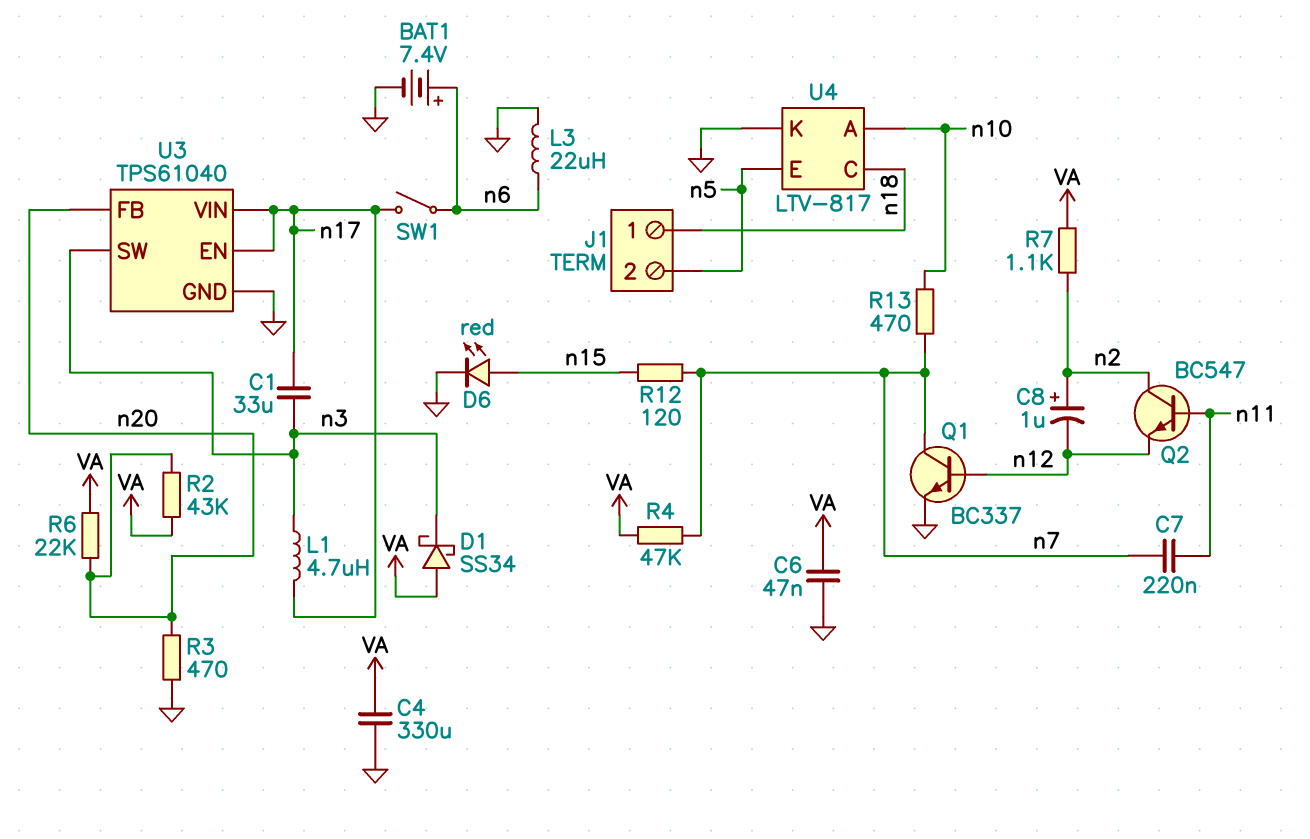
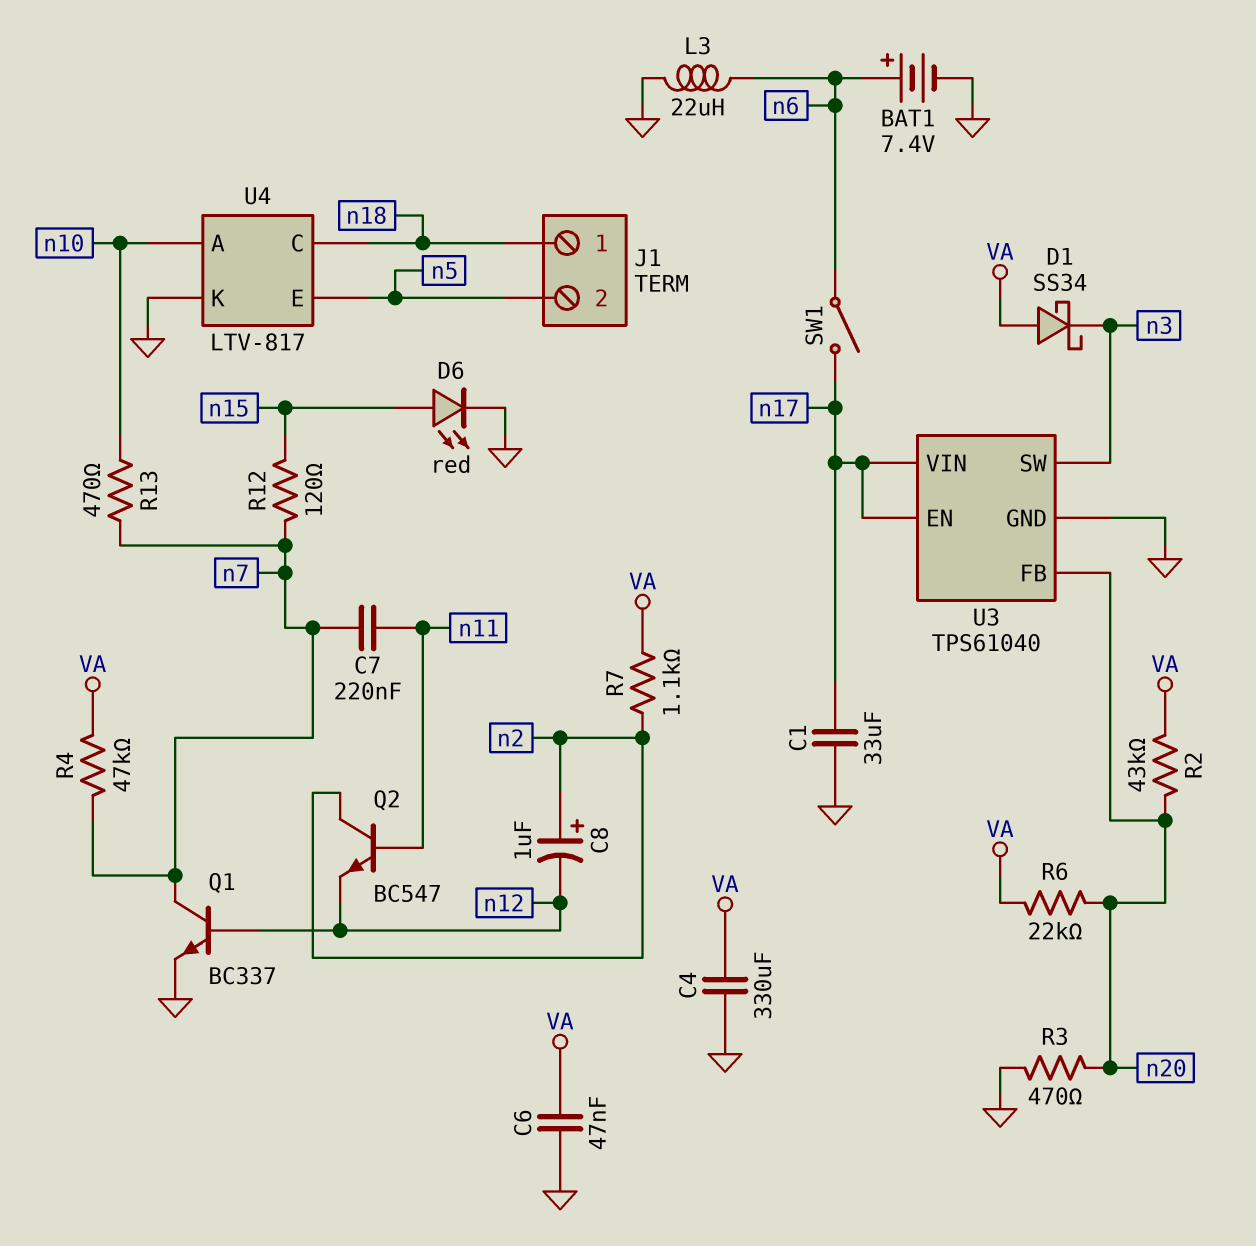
C1: 33uF (n3, n17) -> 33uF (GND, n17)
L1: 4.7uH (n3, n17) -> none

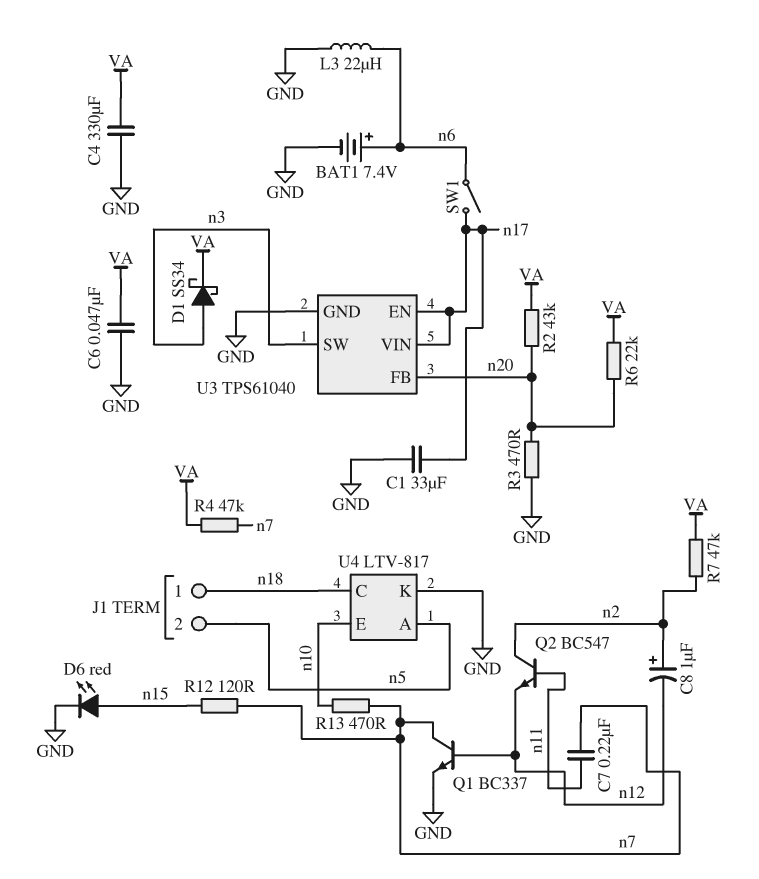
D1: schottky SS34 (A VA, K n3) -> schottky SS34 (A n3, K VA)
R7: 1.1k (VA, n2) -> 47k (VA, n2)
U4 pin A: n10 -> n5
U4 pin E: n5 -> n10

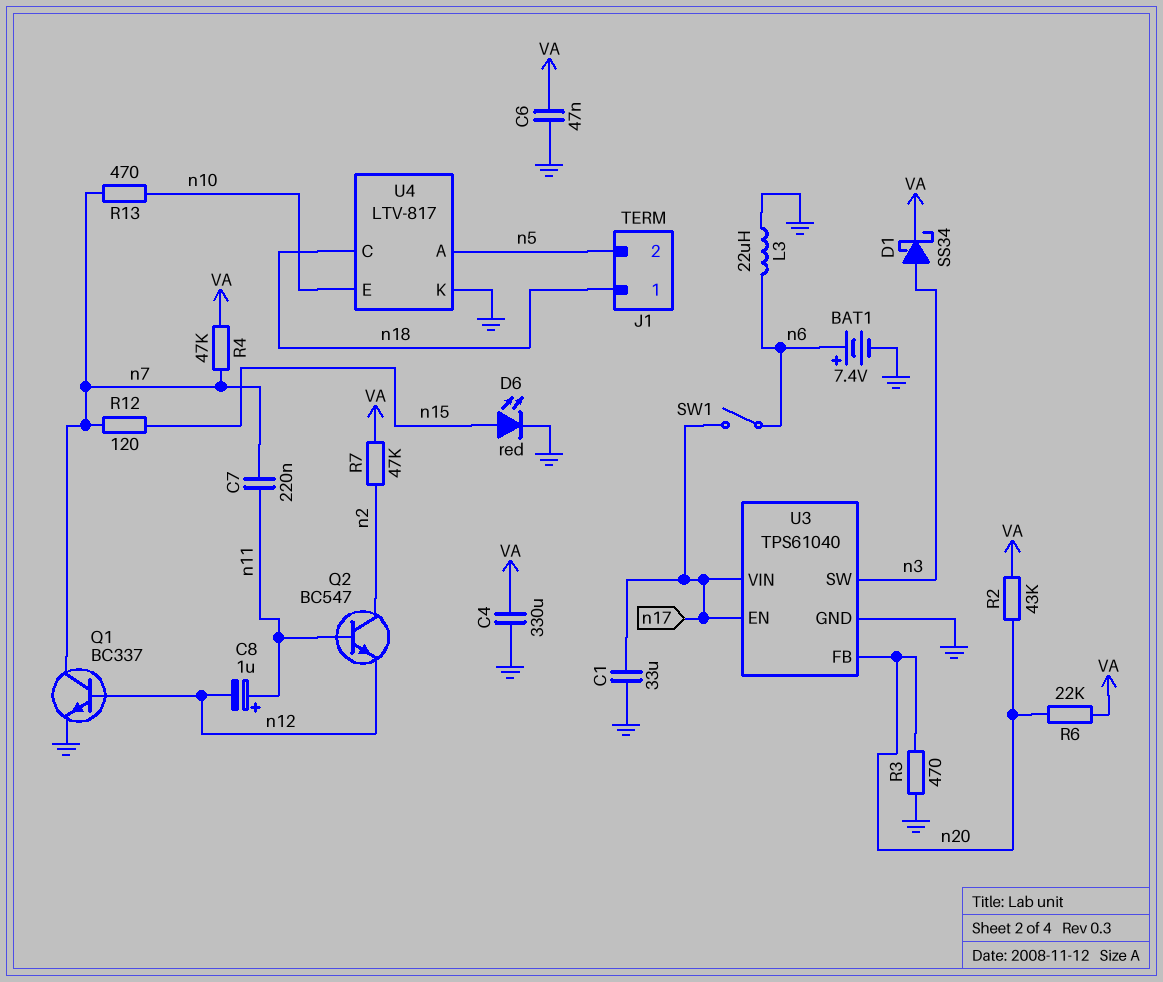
C8: 1uF (plus n2, minus n12) -> 1uF (plus n11, minus n12)

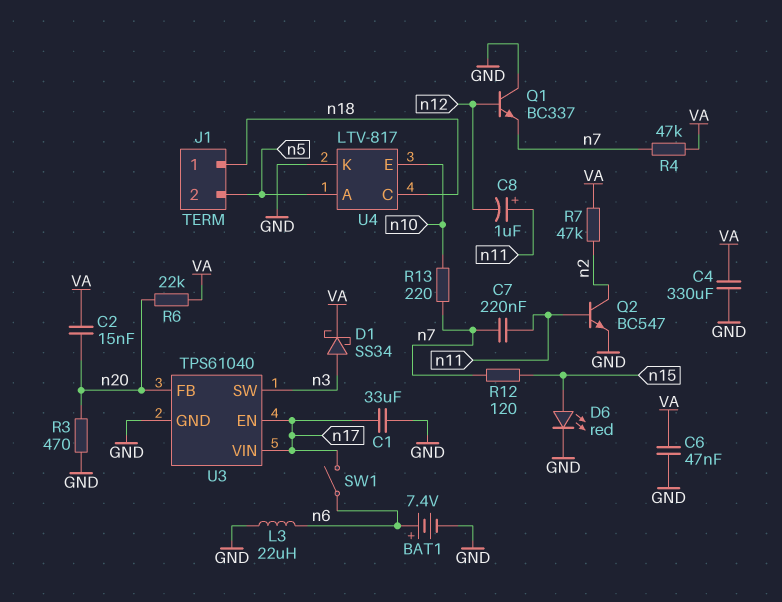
C2: none -> 15nF (VA, n20)
Q1: NPN BC337 (B n12, C n7, E GND) -> NPN BC337 (B n12, C GND, E n7)
Q2: NPN BC547 (B n11, C n2, E n12) -> NPN BC547 (B n11, C n2, E GND)
R2: 43k (VA, n20) -> none
R13: 470 (n7, n10) -> 220 (n7, n10)

